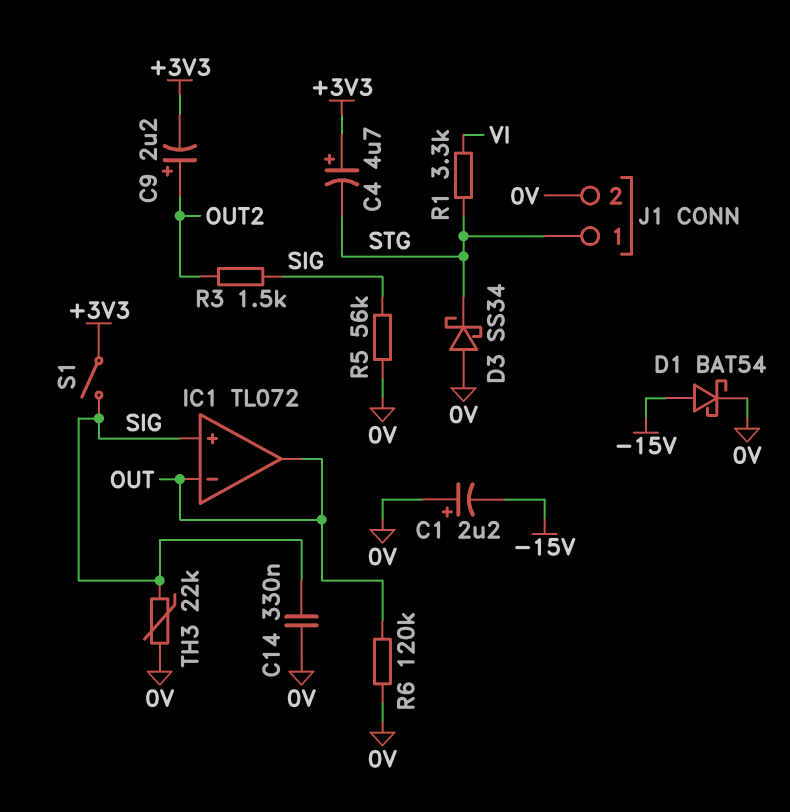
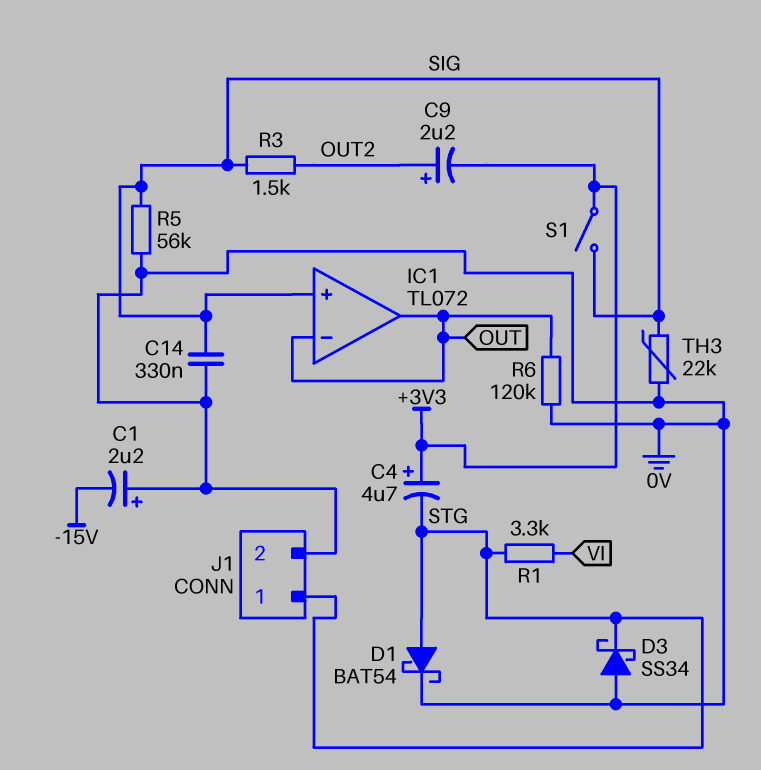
D1: schottky BAT54 (A -15V, K 0V) -> schottky BAT54 (A STG, K 0V)

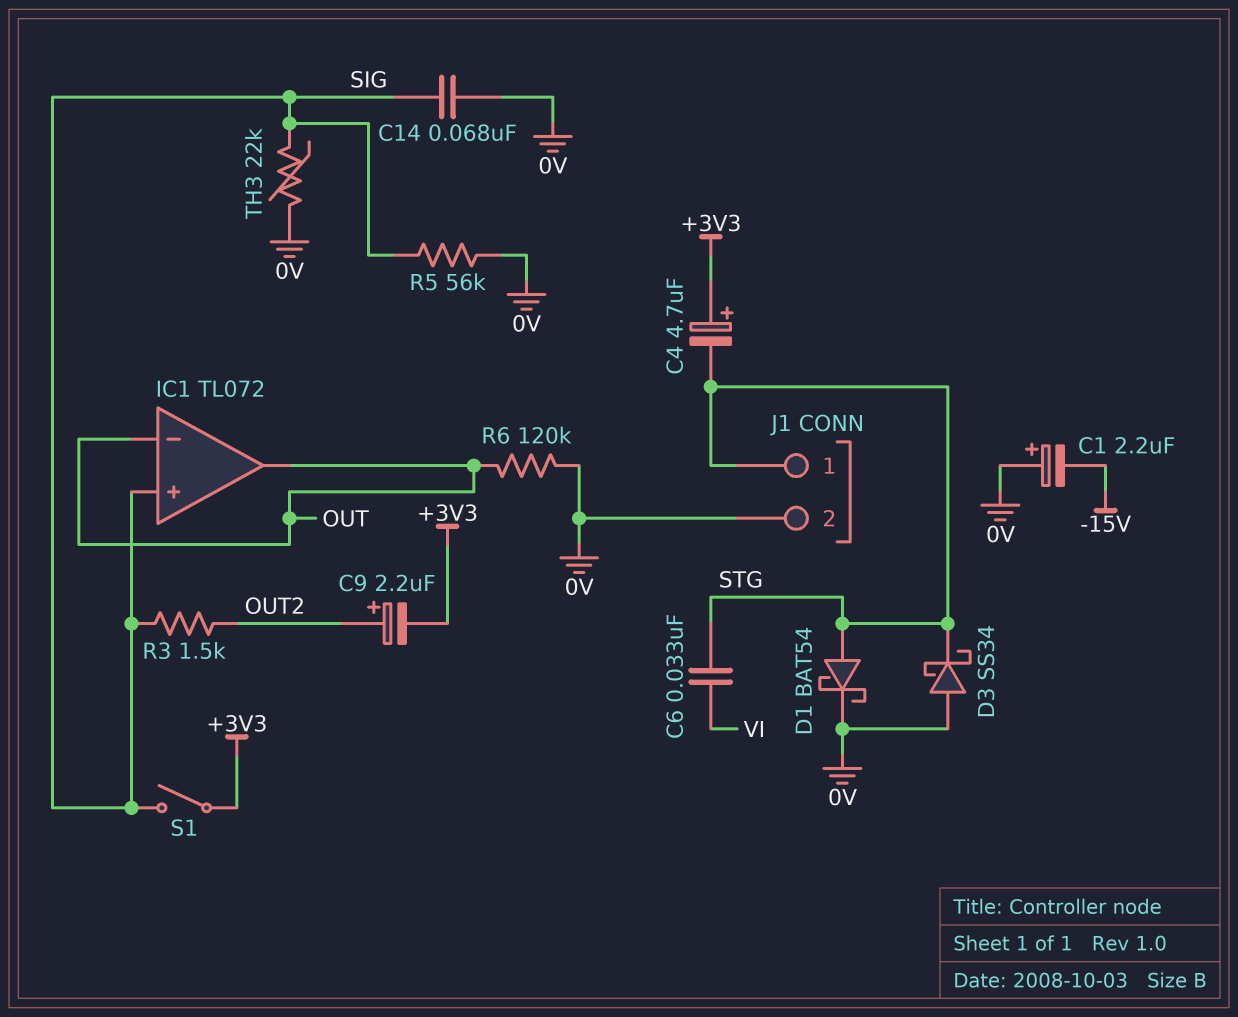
C6: none -> 33nF (STG, VI)
C14: 330nF (0V, SIG) -> 68nF (0V, SIG)
R1: 3.3k (STG, VI) -> none

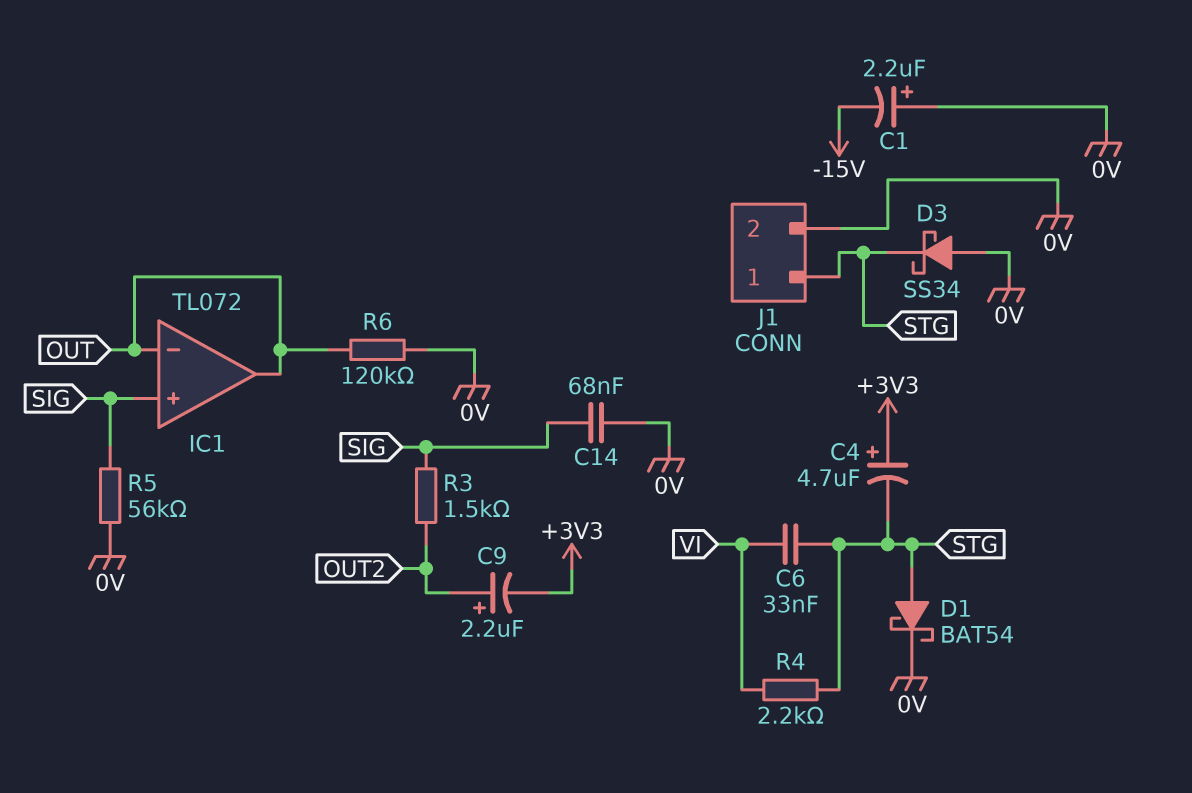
R4: none -> 2.2k (STG, VI)
S1: switch (+3V3, SIG) -> none
TH3: 22k (0V, SIG) -> none

